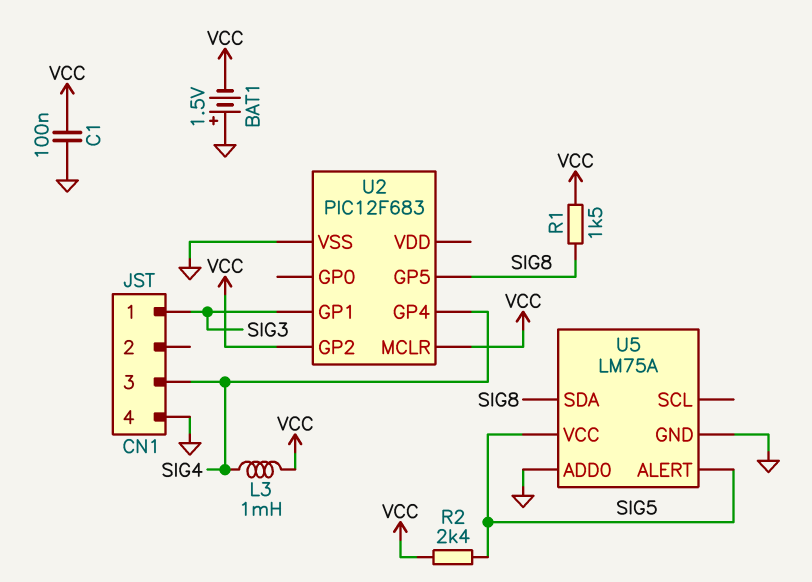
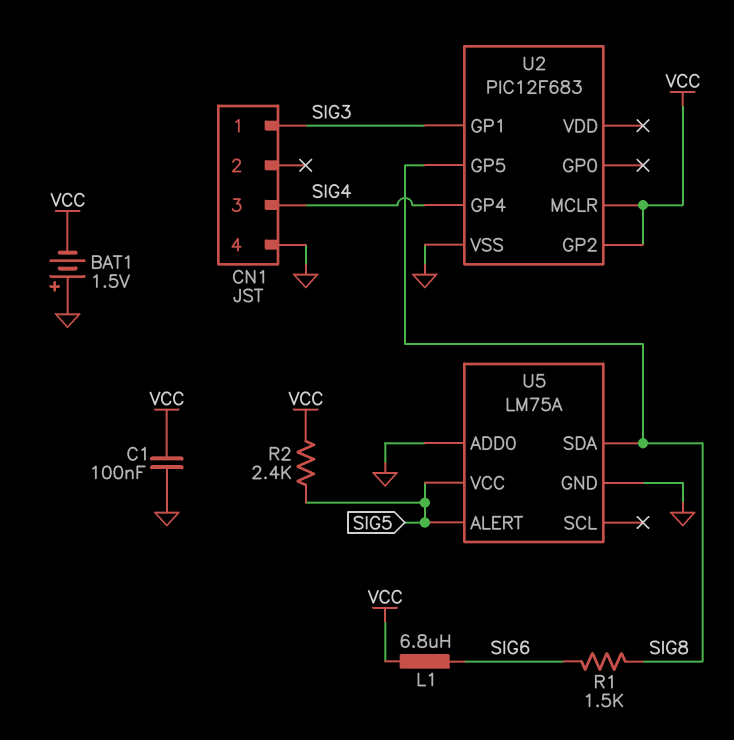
L1: none -> 6.8uH (SIG6, VCC)
L3: 1mH (SIG4, VCC) -> none
R1: 1.5k (SIG8, VCC) -> 1.5k (SIG6, SIG8)

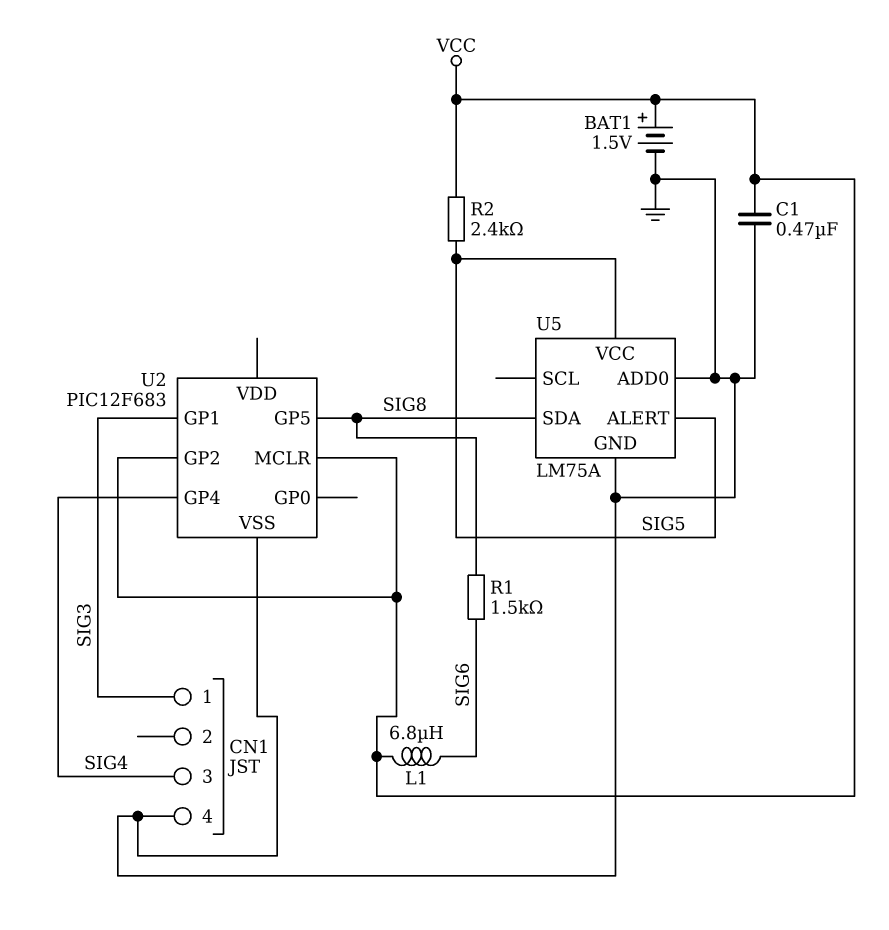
BAT1: 1.5V (plus GND, minus VCC) -> 1.5V (plus VCC, minus GND)
C1: 100nF (GND, VCC) -> 470nF (GND, VCC)

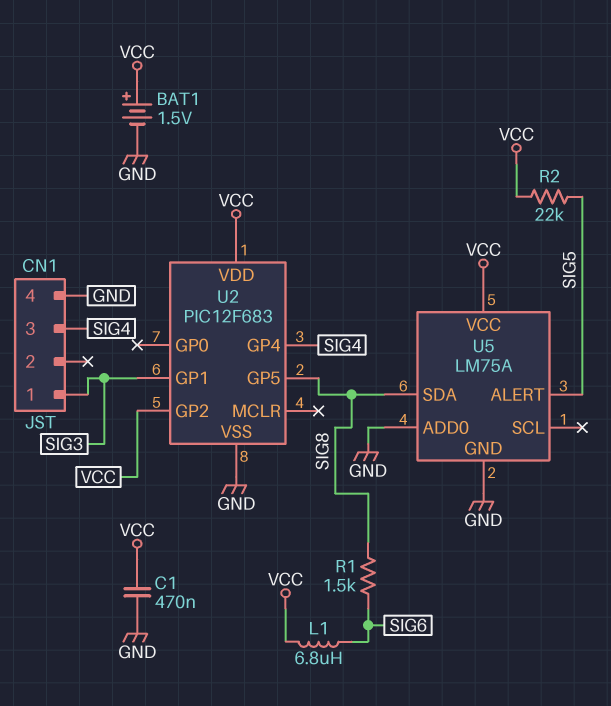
R2: 2.4k (SIG5, VCC) -> 22k (SIG5, VCC)
U2 pin MCLR: VCC -> none
U2 pin VDD: none -> VCC
U5 pin VCC: SIG5 -> VCC

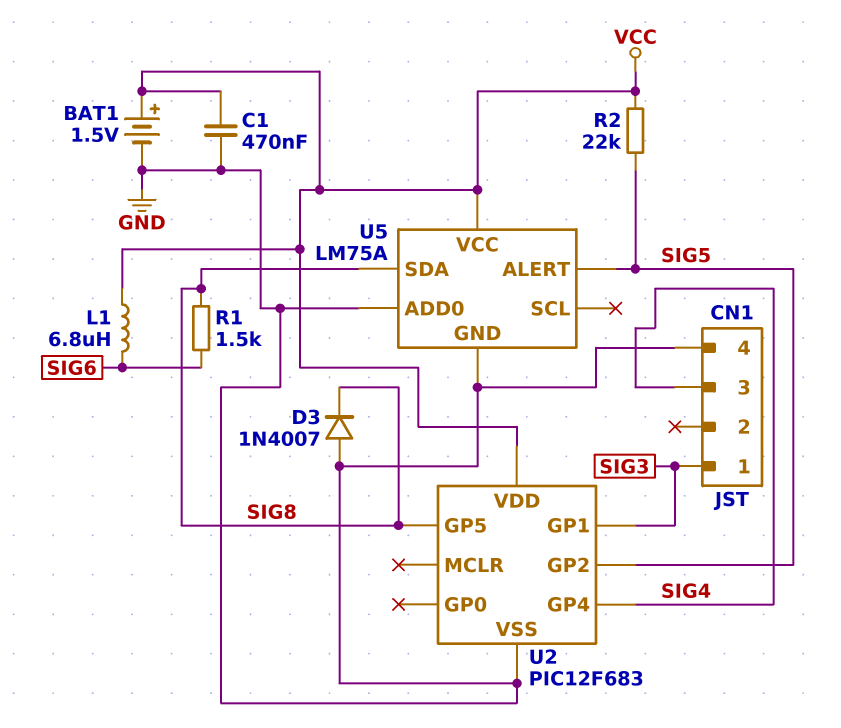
D3: none -> diode 1N4007 (A GND, K SIG8)
U2 pin GP2: VCC -> SIG5

